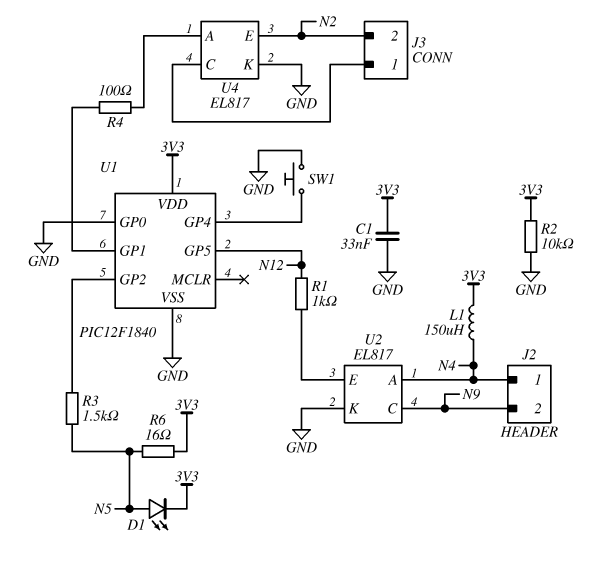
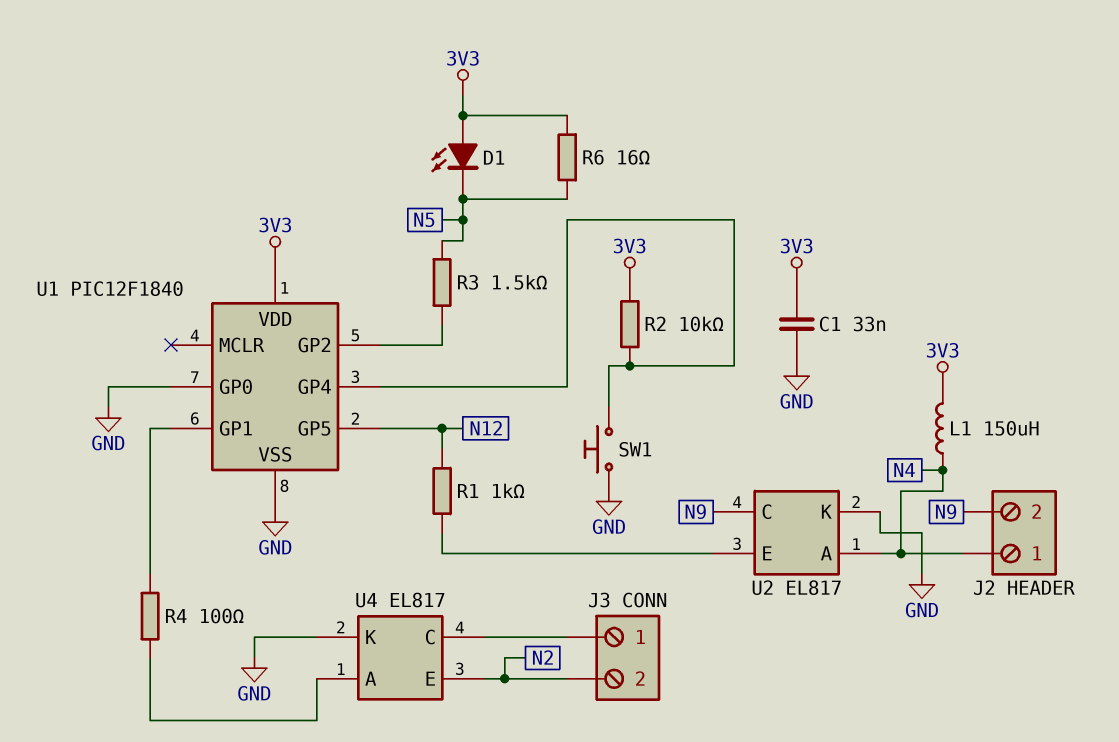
D1: LED (A N5, K 3V3) -> LED (A 3V3, K N5)
R2: 10k (3V3, GND) -> 10k (3V3, U1/GP4)

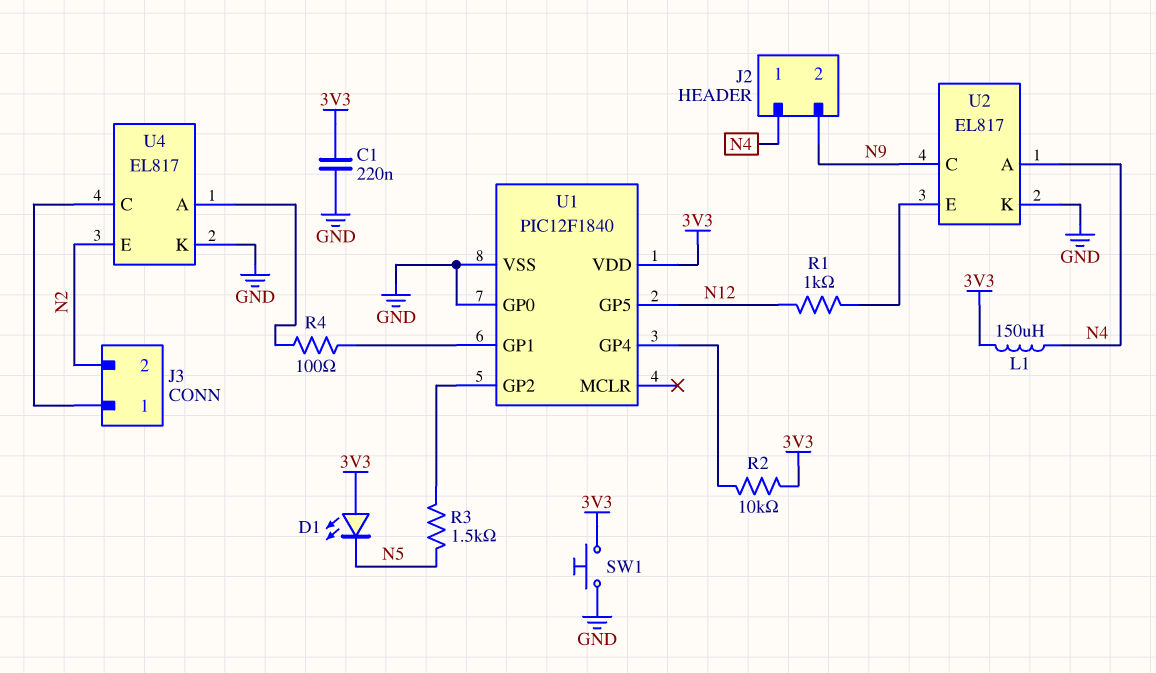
C1: 33nF (3V3, GND) -> 220nF (3V3, GND)
R6: 16 (3V3, N5) -> none
SW1: button (GND, U1/GP4) -> button (3V3, GND)

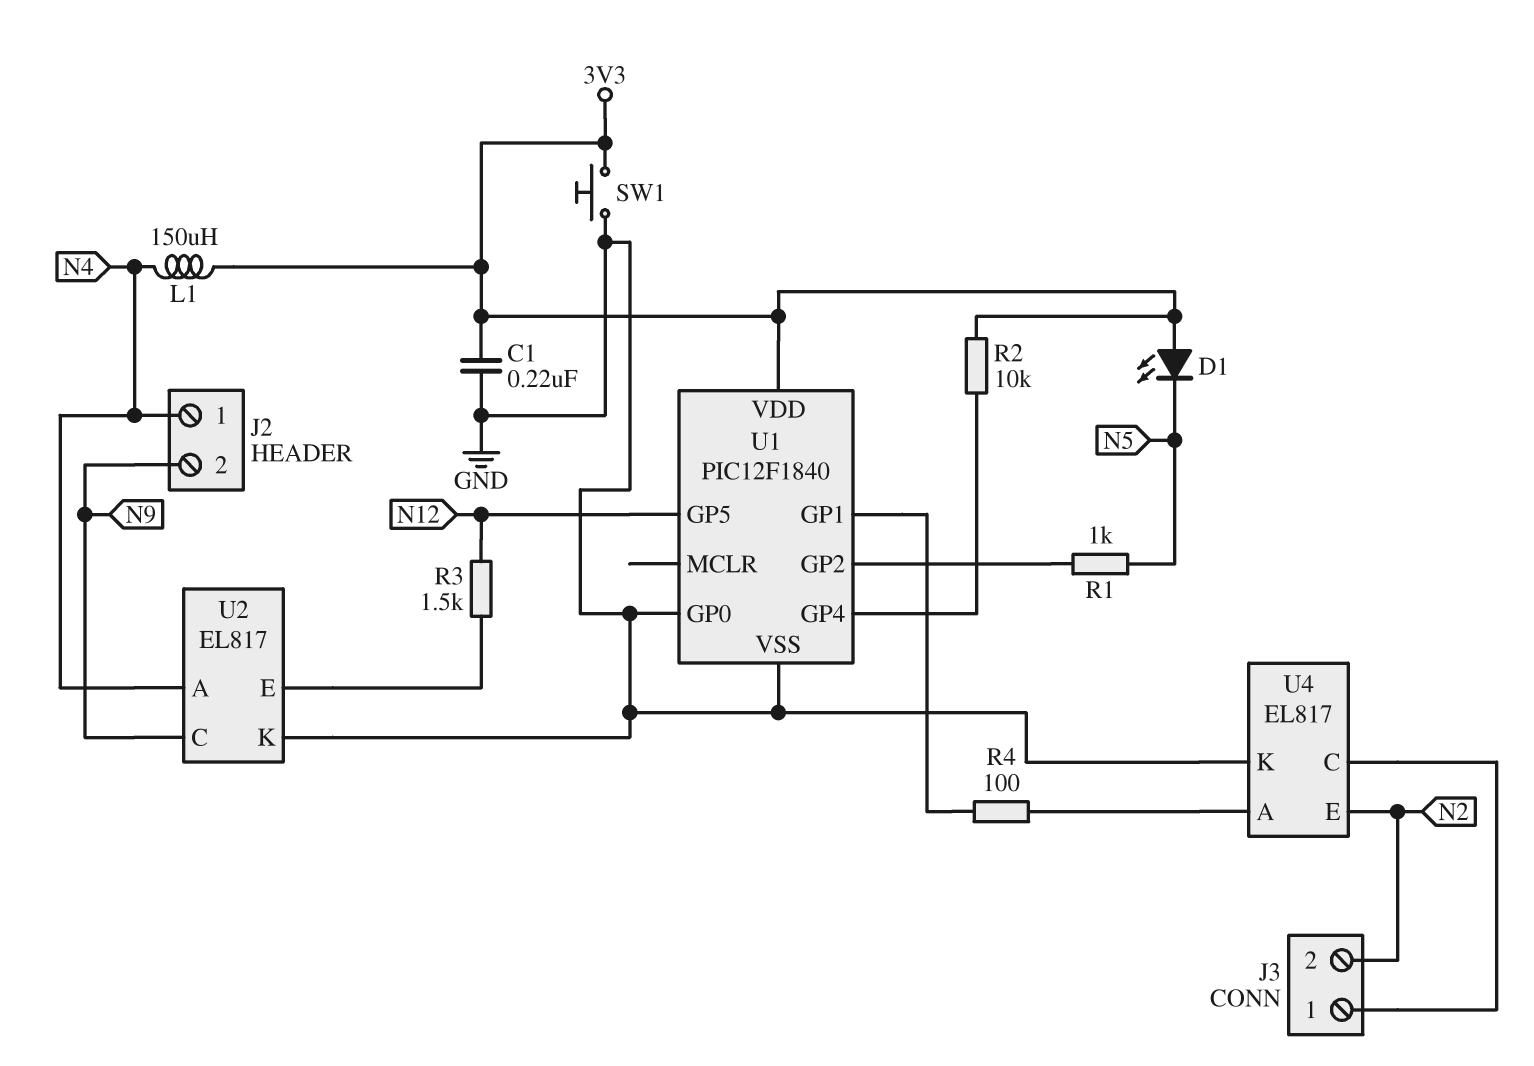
R1: 1k (N12, U2/E) -> 1k (N5, U1/GP2)
R3: 1.5k (N5, U1/GP2) -> 1.5k (N12, U2/E)

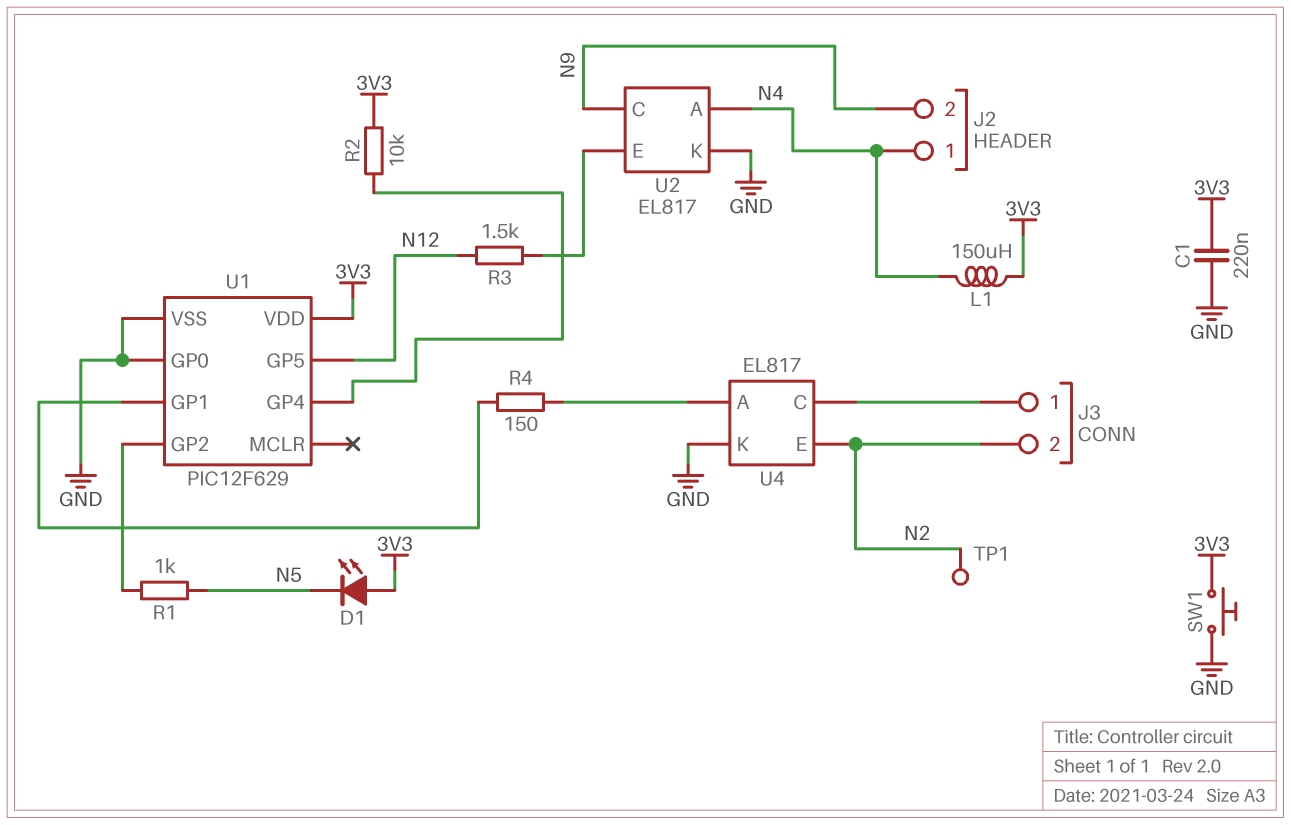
R4: 100 (U1/GP1, U4/A) -> 150 (U1/GP1, U4/A)
TP1: none -> test point (N2)
U1: PIC12F1840 -> PIC12F629

